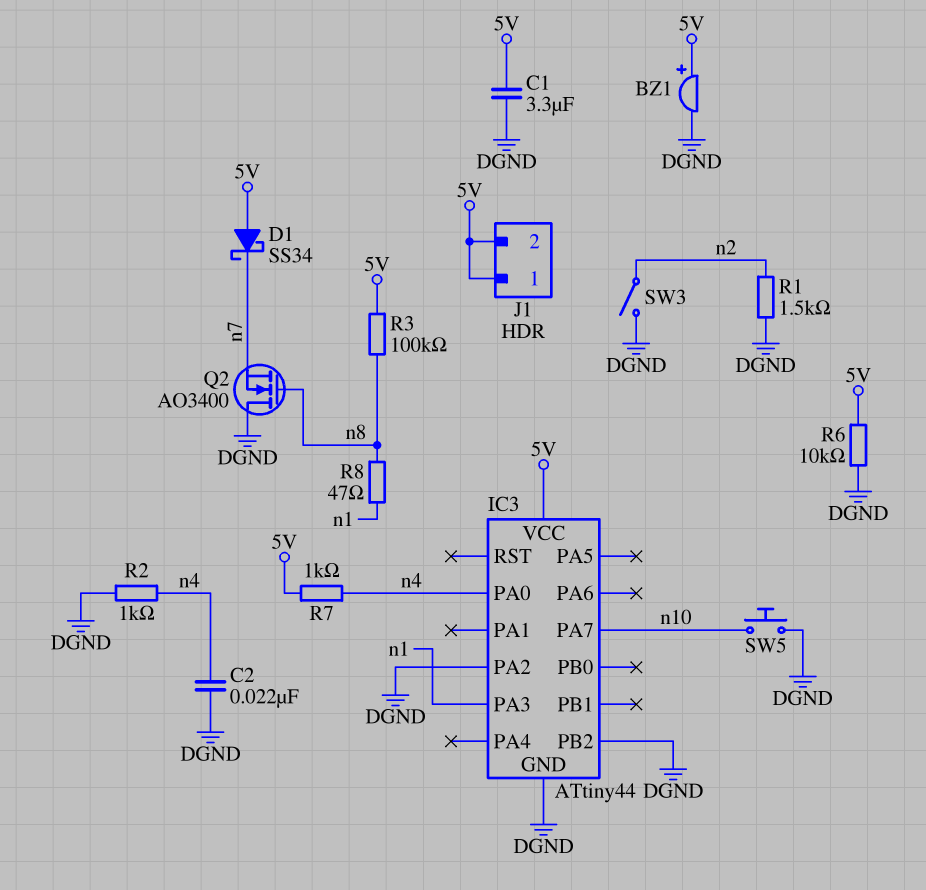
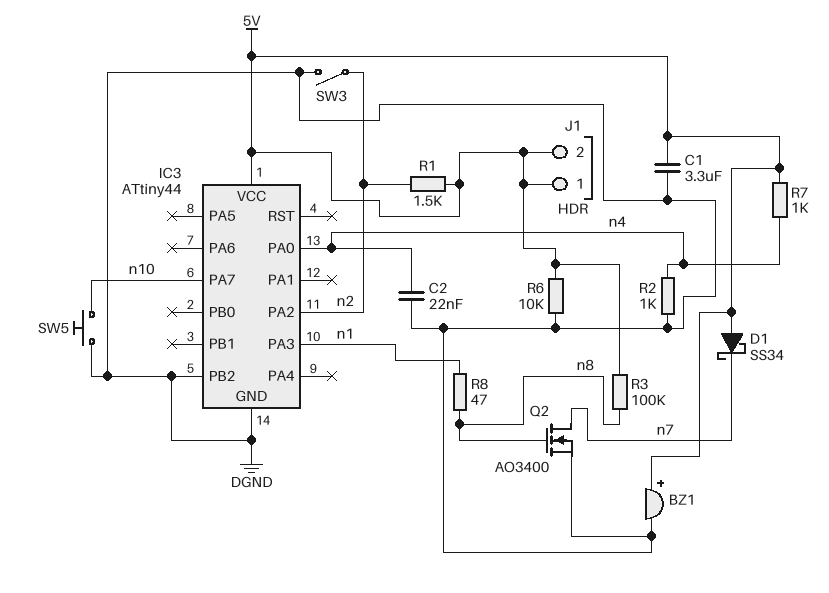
IC3 pin PA2: DGND -> n2
Q2: NMOS AO3400 (G n8, D DGND, S n7) -> NMOS AO3400 (G n8, D n7, S DGND)
R1: 1.5k (DGND, n2) -> 1.5k (5V, n2)

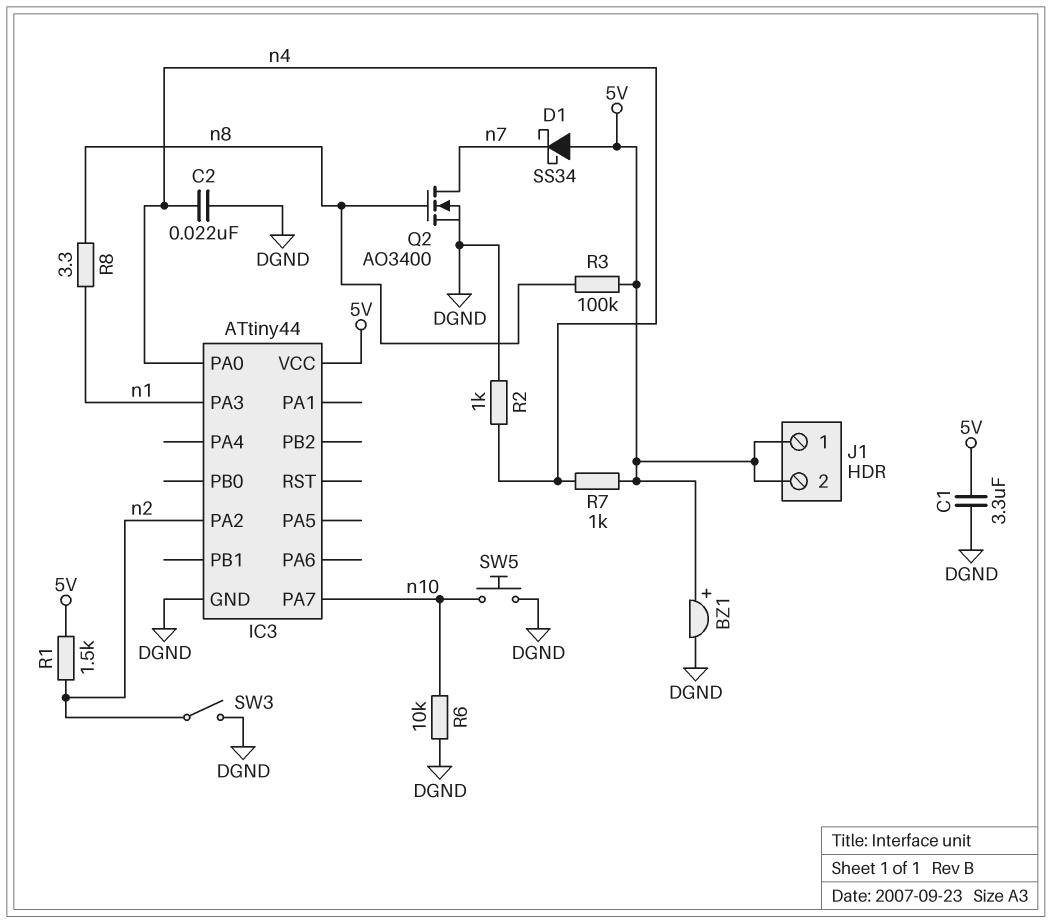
IC3 pin PB2: DGND -> none
R6: 10k (5V, DGND) -> 10k (DGND, n10)
R8: 47 (n1, n8) -> 3.3 (n1, n8)

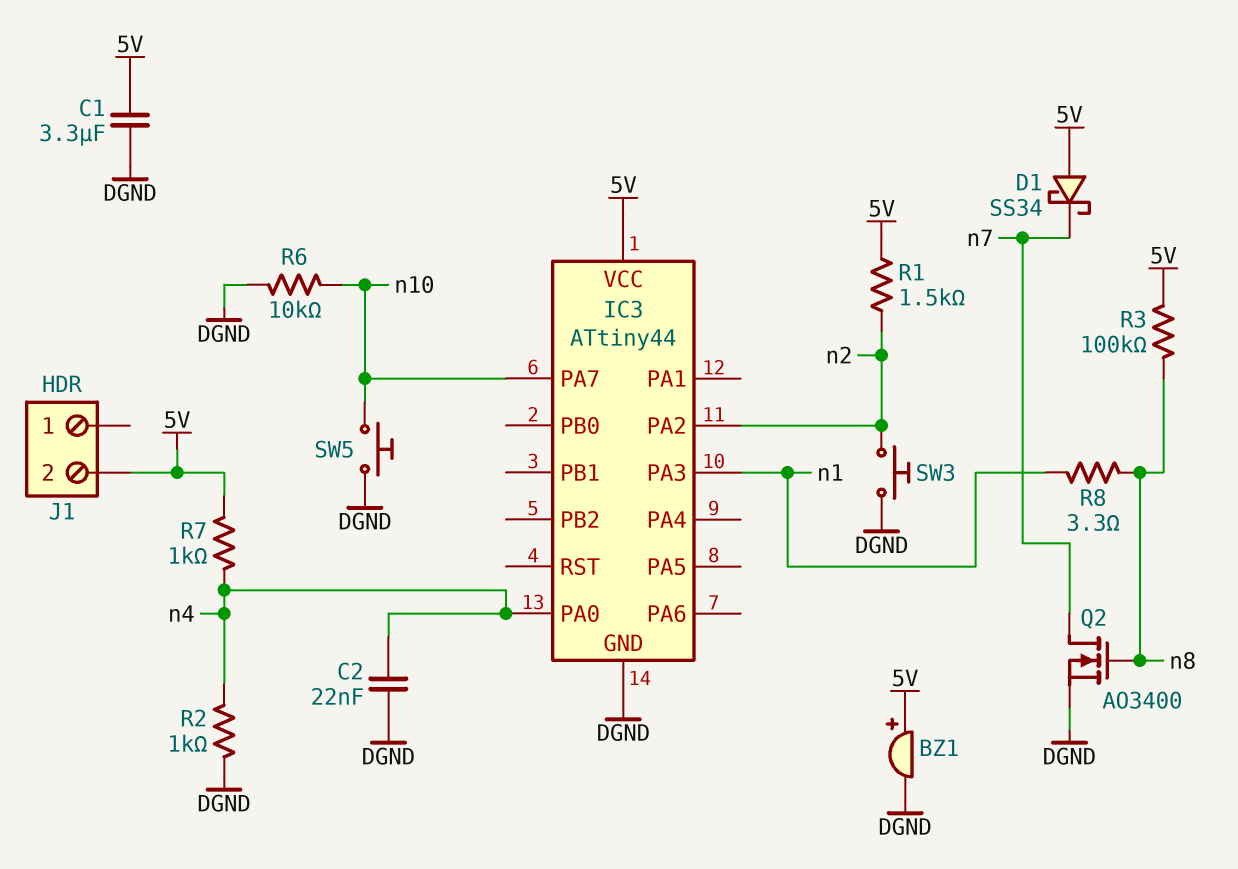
J1 pin 1: 5V -> none
SW3: switch (DGND, n2) -> button (DGND, n2)

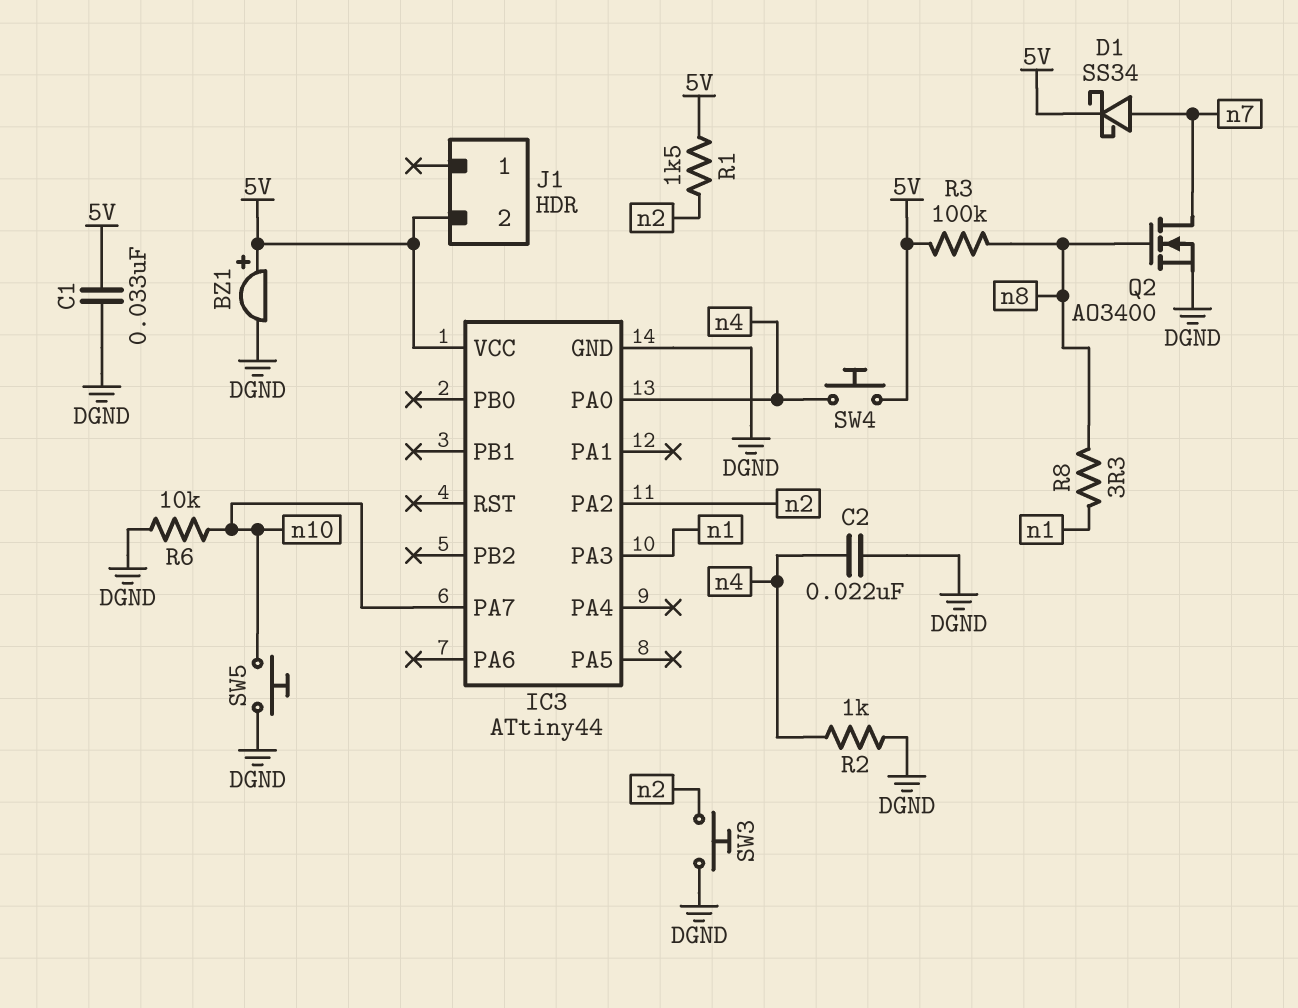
C1: 3.3uF (5V, DGND) -> 33nF (5V, DGND)
D1: schottky SS34 (A 5V, K n7) -> schottky SS34 (A n7, K 5V)
R7: 1k (5V, n4) -> none
SW4: none -> button (5V, n4)

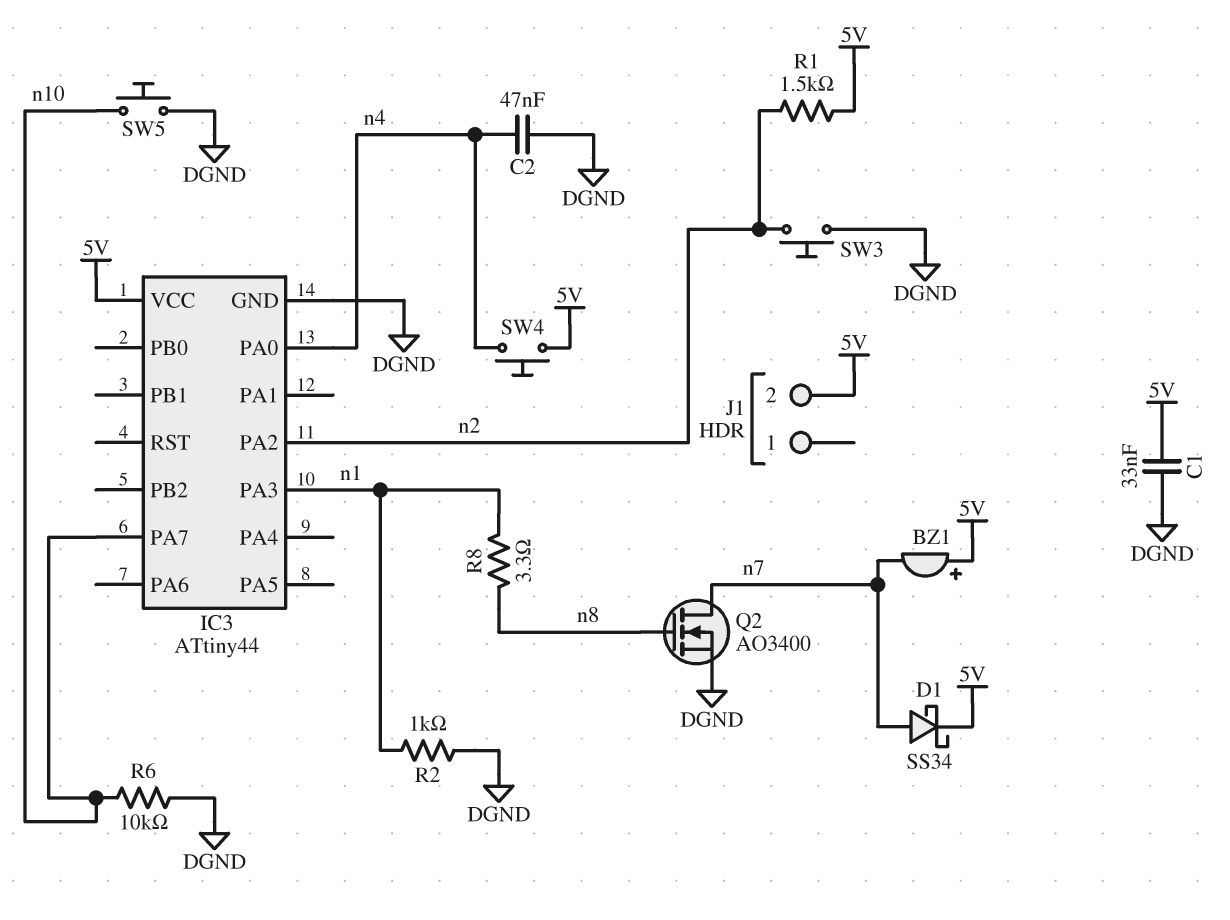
BZ1: buzzer (plus 5V, minus DGND) -> buzzer (plus 5V, minus n7)
C2: 22nF (DGND, n4) -> 47nF (DGND, n4)
R2: 1k (DGND, n4) -> 1k (DGND, n1)
R3: 100k (5V, n8) -> none

